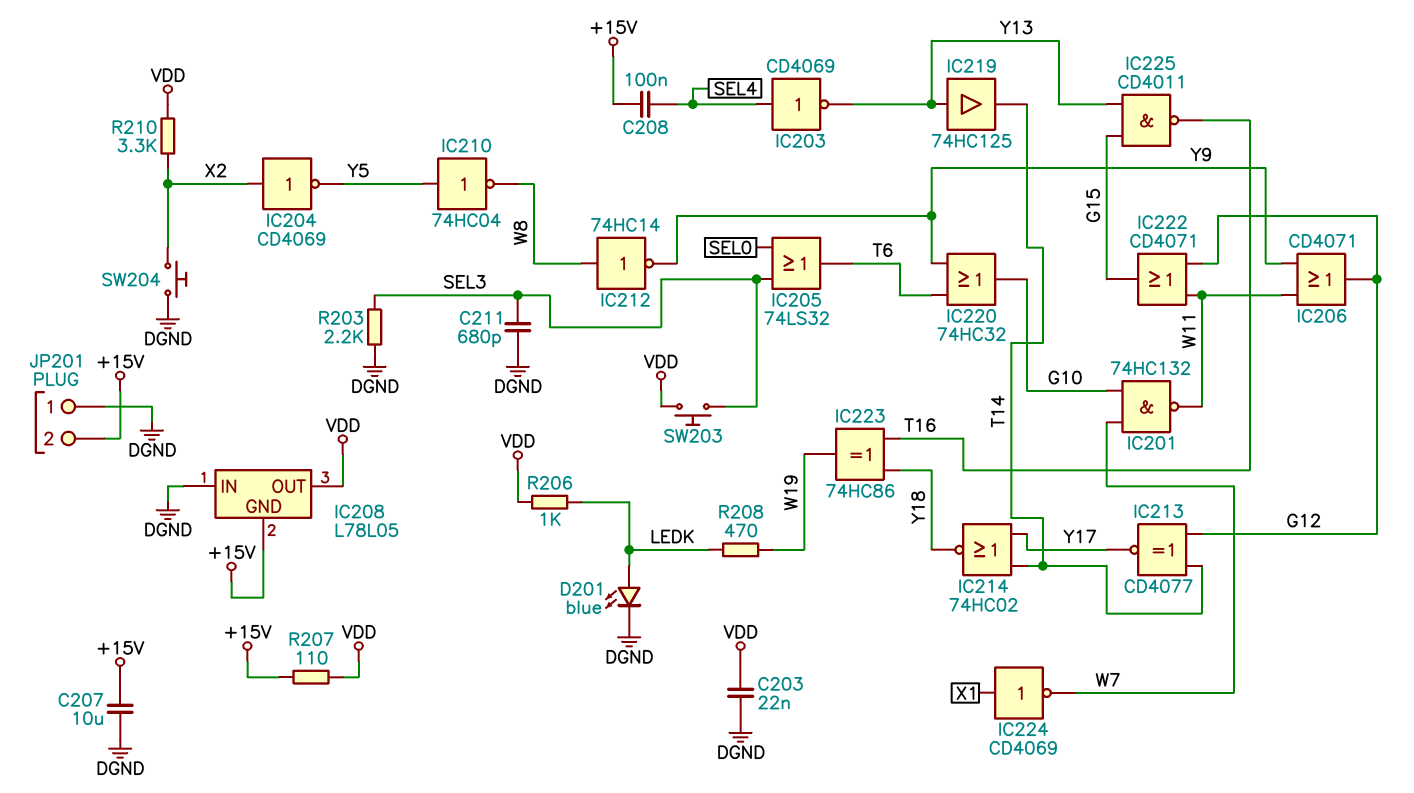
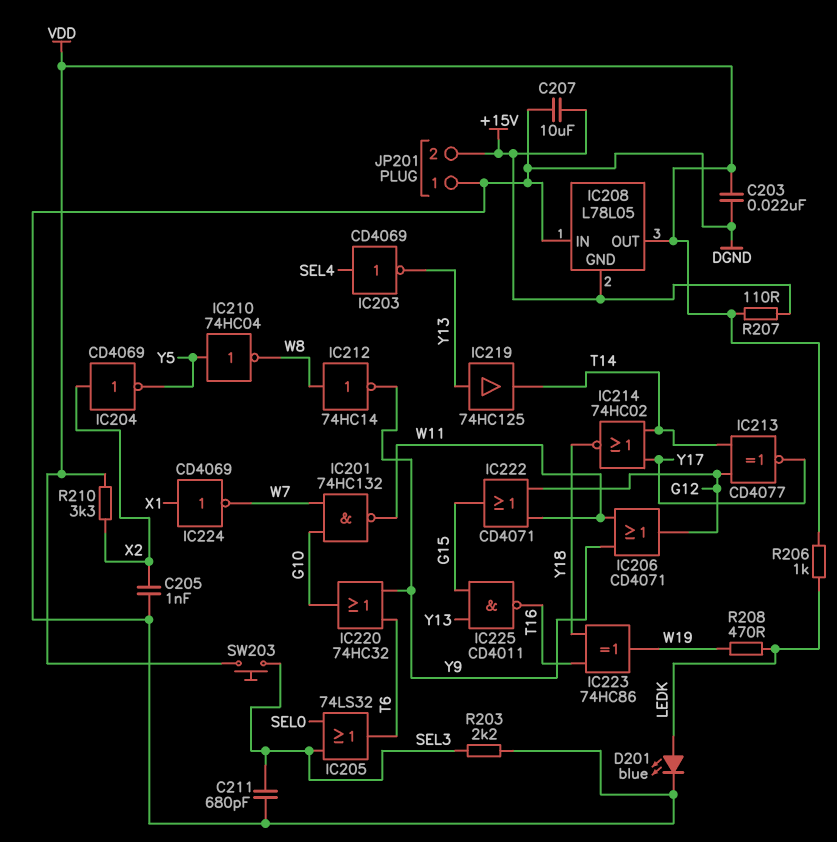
C205: none -> 1nF (DGND, X2)
C208: 100nF (+15V, SEL4) -> none
SW204: button (DGND, X2) -> none

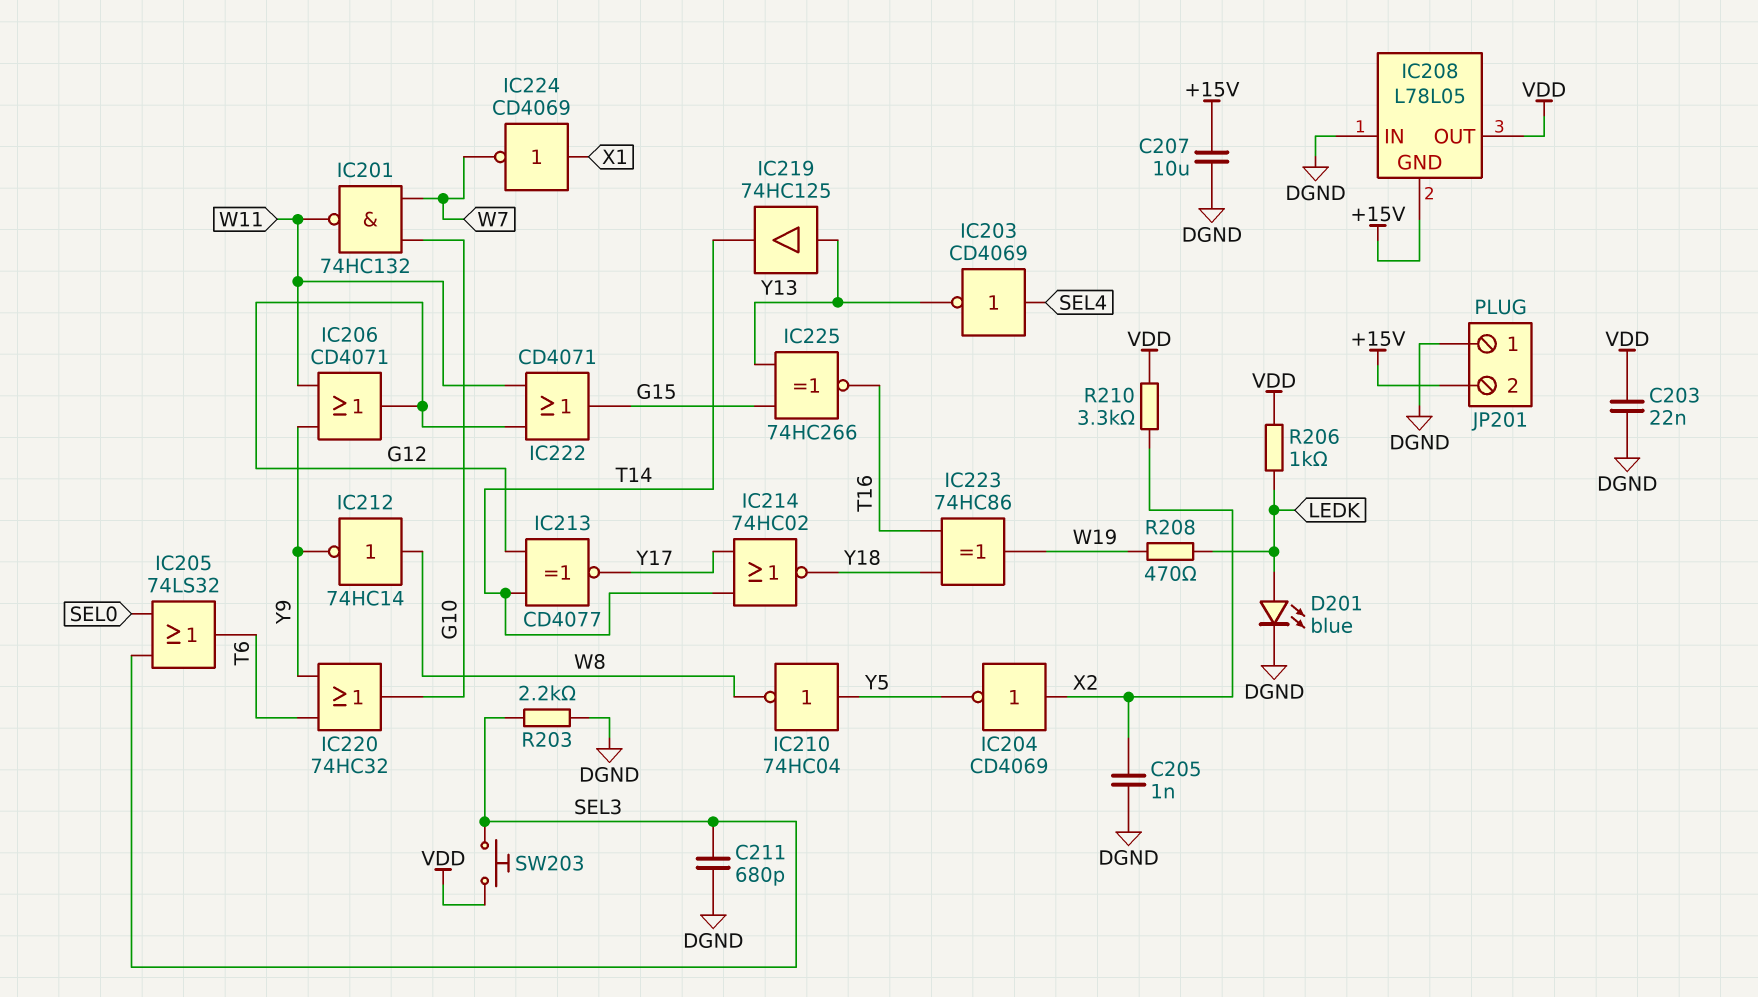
IC225: NAND CD4011 (in G15, in Y13, out T16) -> XNOR 74HC266 (in G15, in Y13, out T16)
R207: 110 (+15V, VDD) -> none

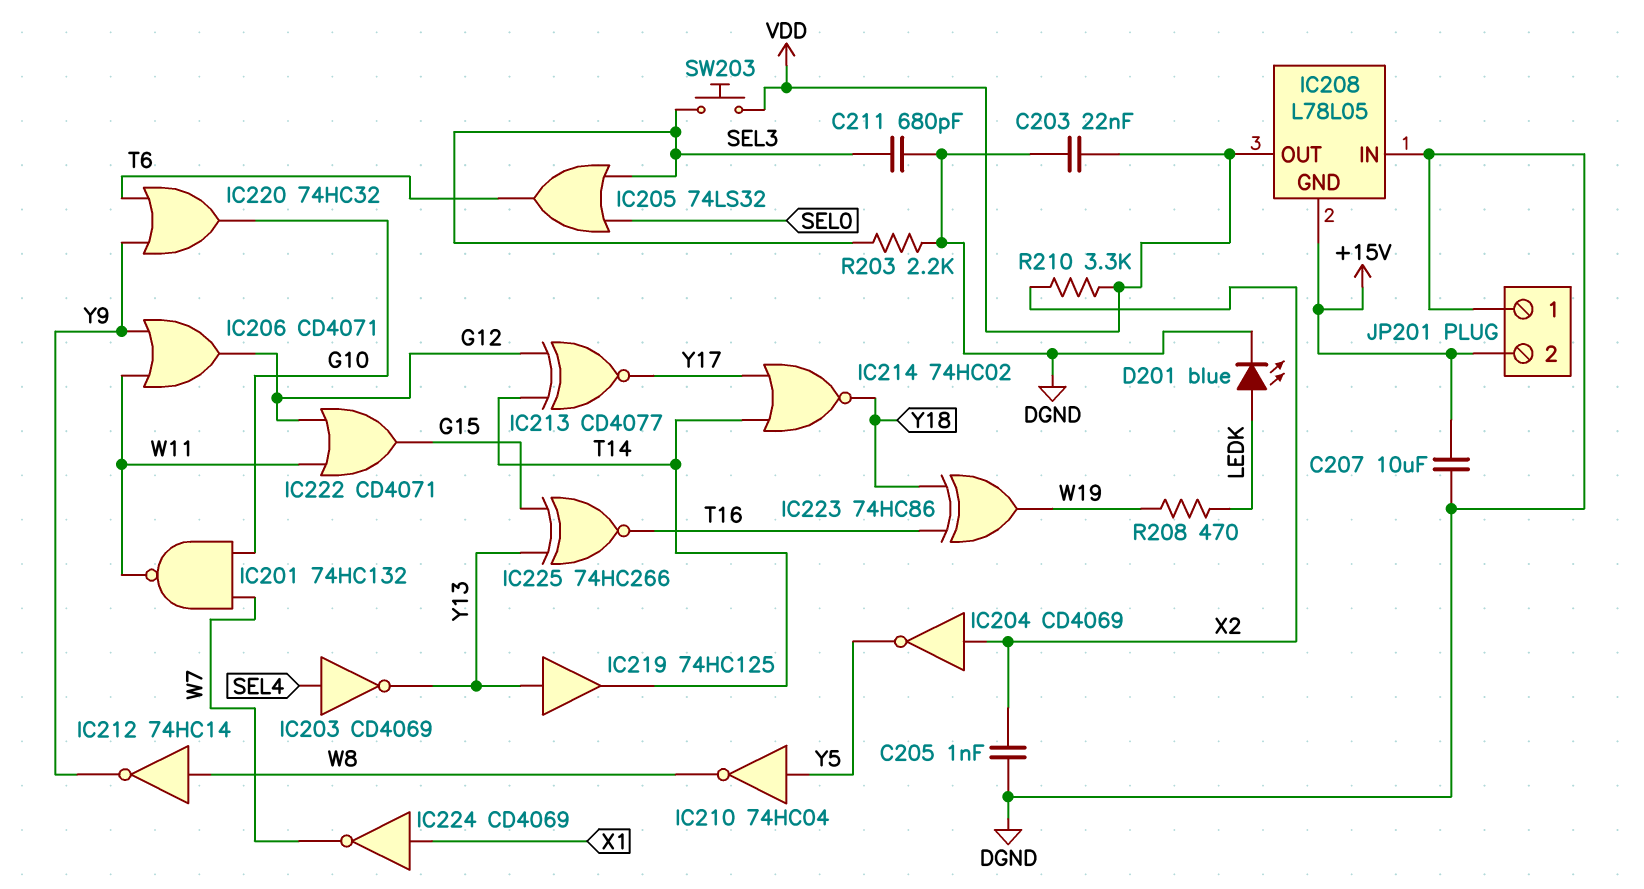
R206: 1k (LEDK, VDD) -> none

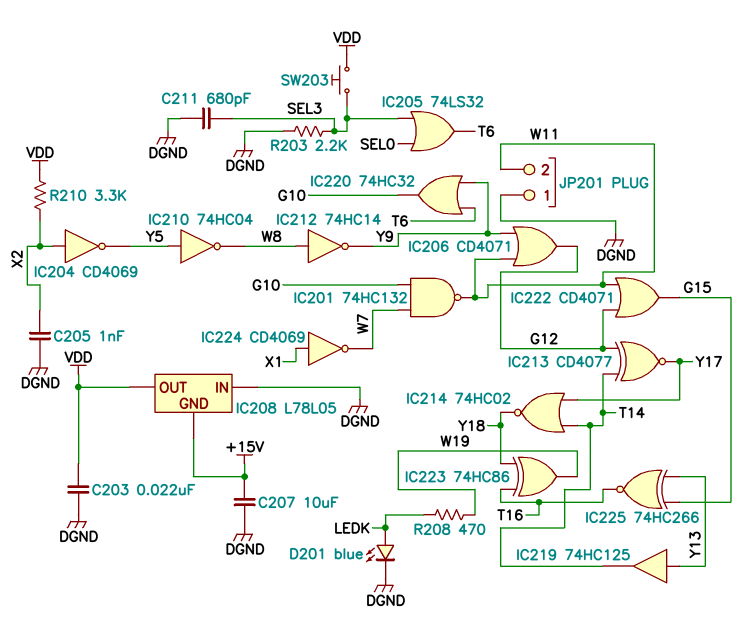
IC203: NOT CD4069 (in SEL4, out Y13) -> none
JP201 pin 2: +15V -> W11

